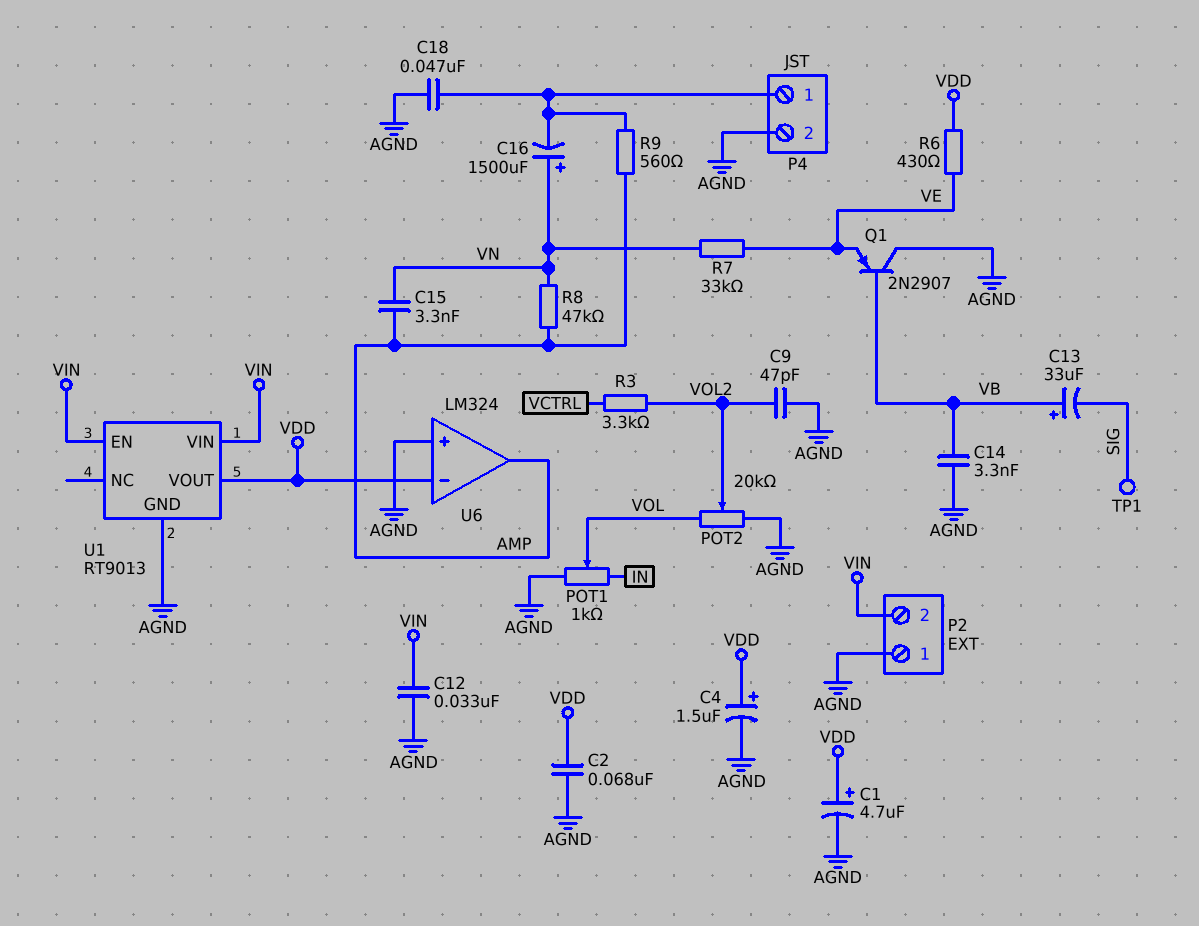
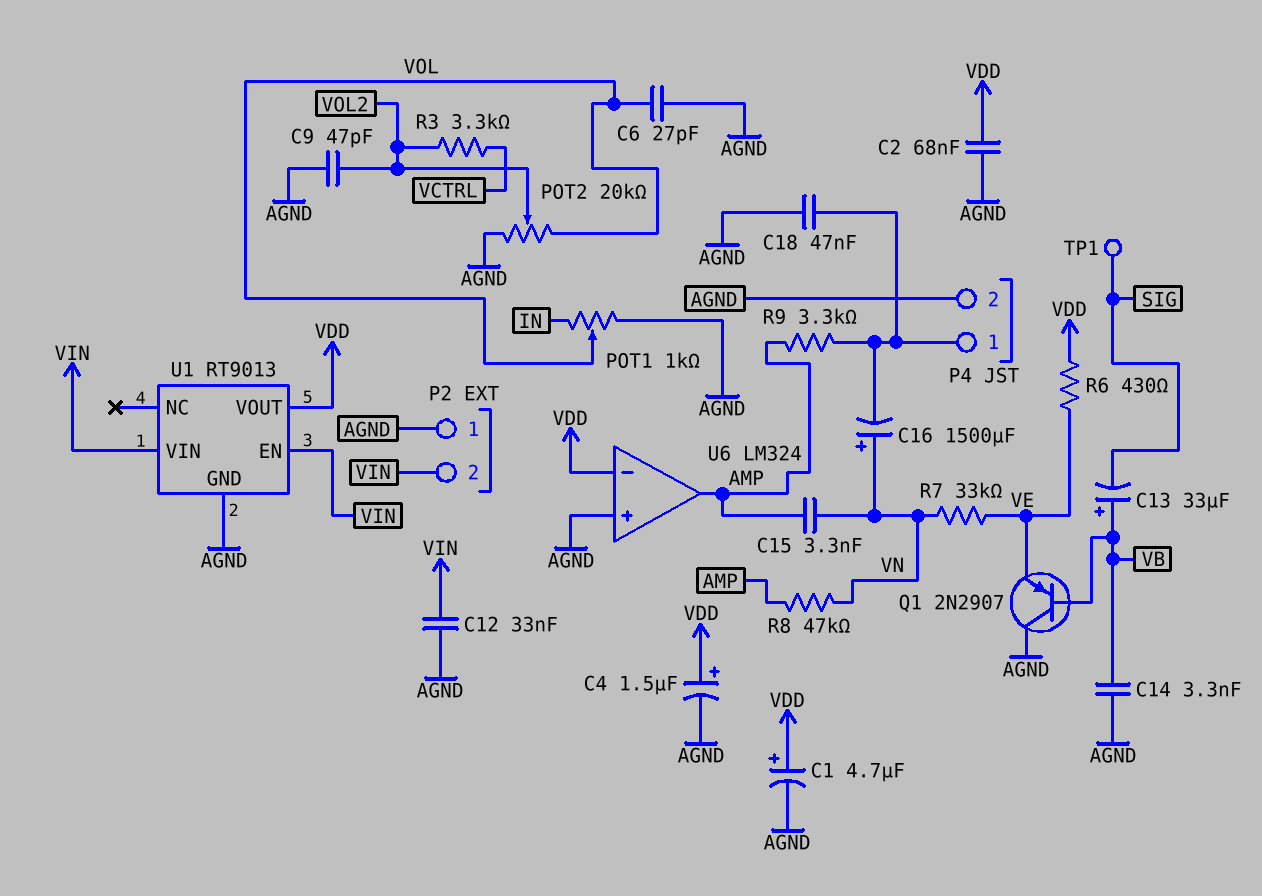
C6: none -> 27pF (AGND, VOL)
R9: 560 (AMP, P4/1) -> 3.3k (AMP, P4/1)

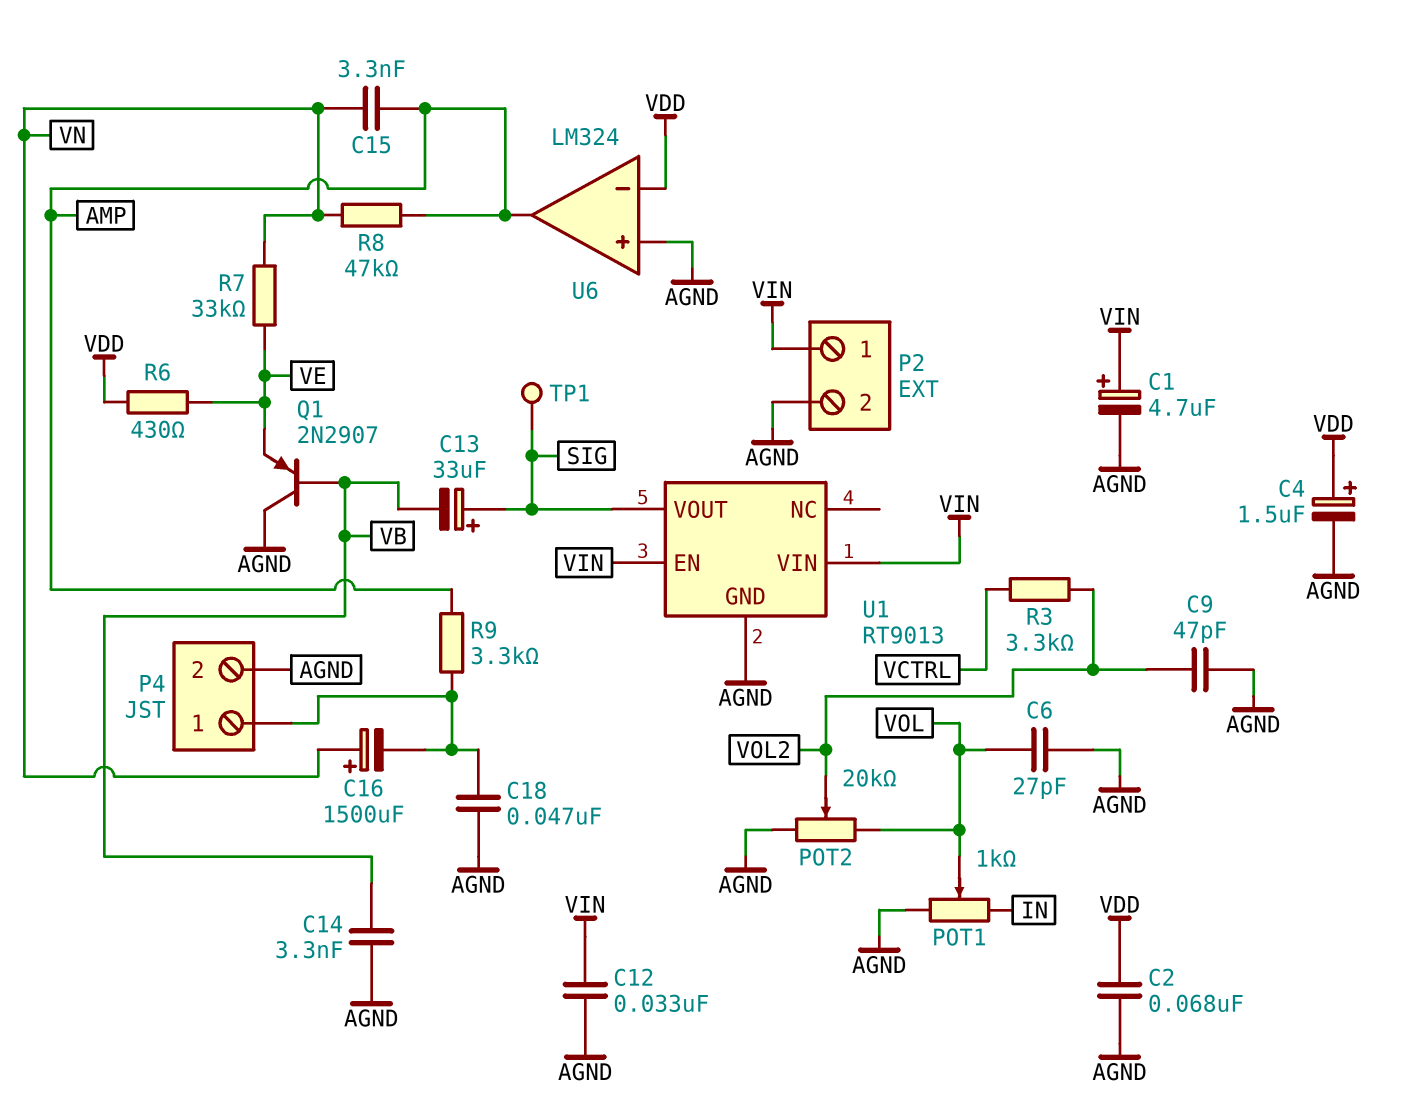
C1: 4.7uF (plus VDD, minus AGND) -> 4.7uF (plus VIN, minus AGND)
C13: 33uF (plus VB, minus SIG) -> 33uF (plus SIG, minus VB)
P2 pin 1: AGND -> VIN
P2 pin 2: VIN -> AGND
U1 pin VOUT: VDD -> SIG

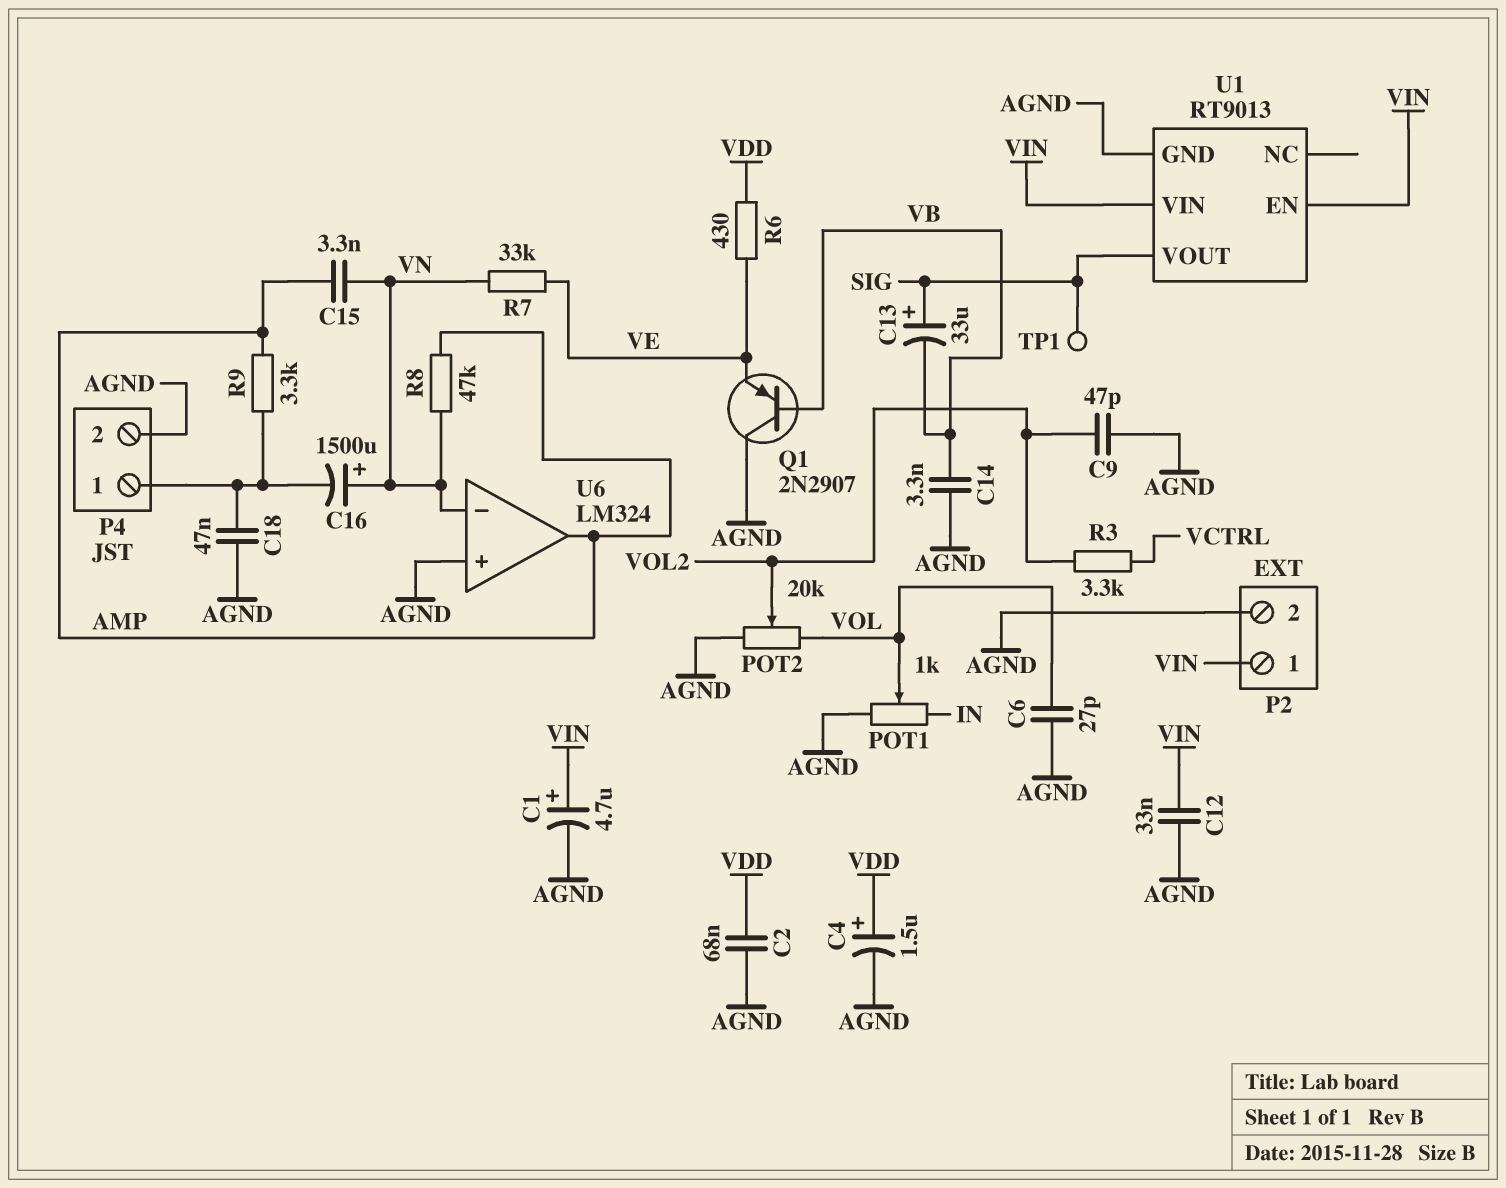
U6 pin in-: VDD -> VN

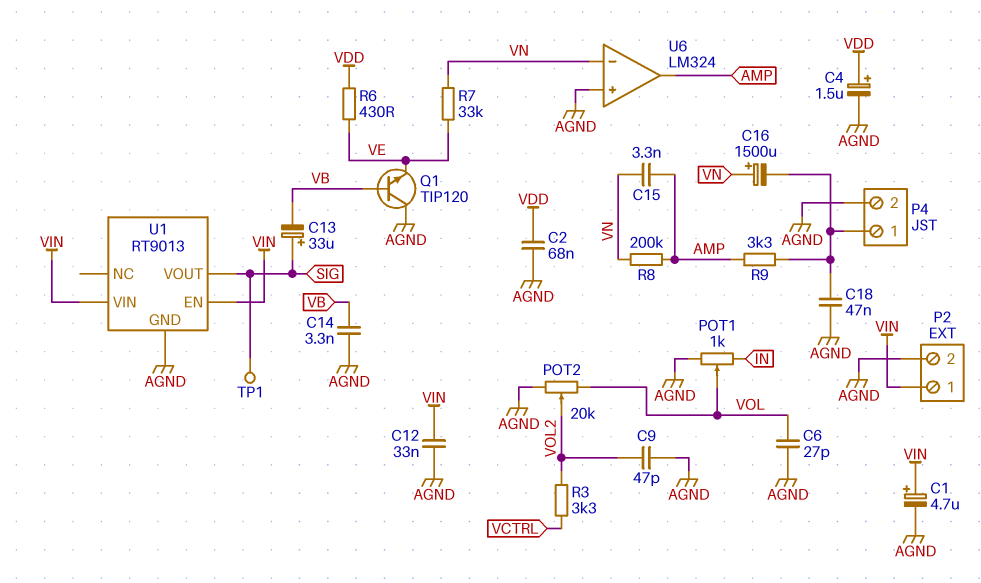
Q1: PNP 2N2907 (B VB, C AGND, E VE) -> NPN TIP120 (B VB, C AGND, E VE)
R8: 47k (AMP, VN) -> 200k (AMP, VN)

